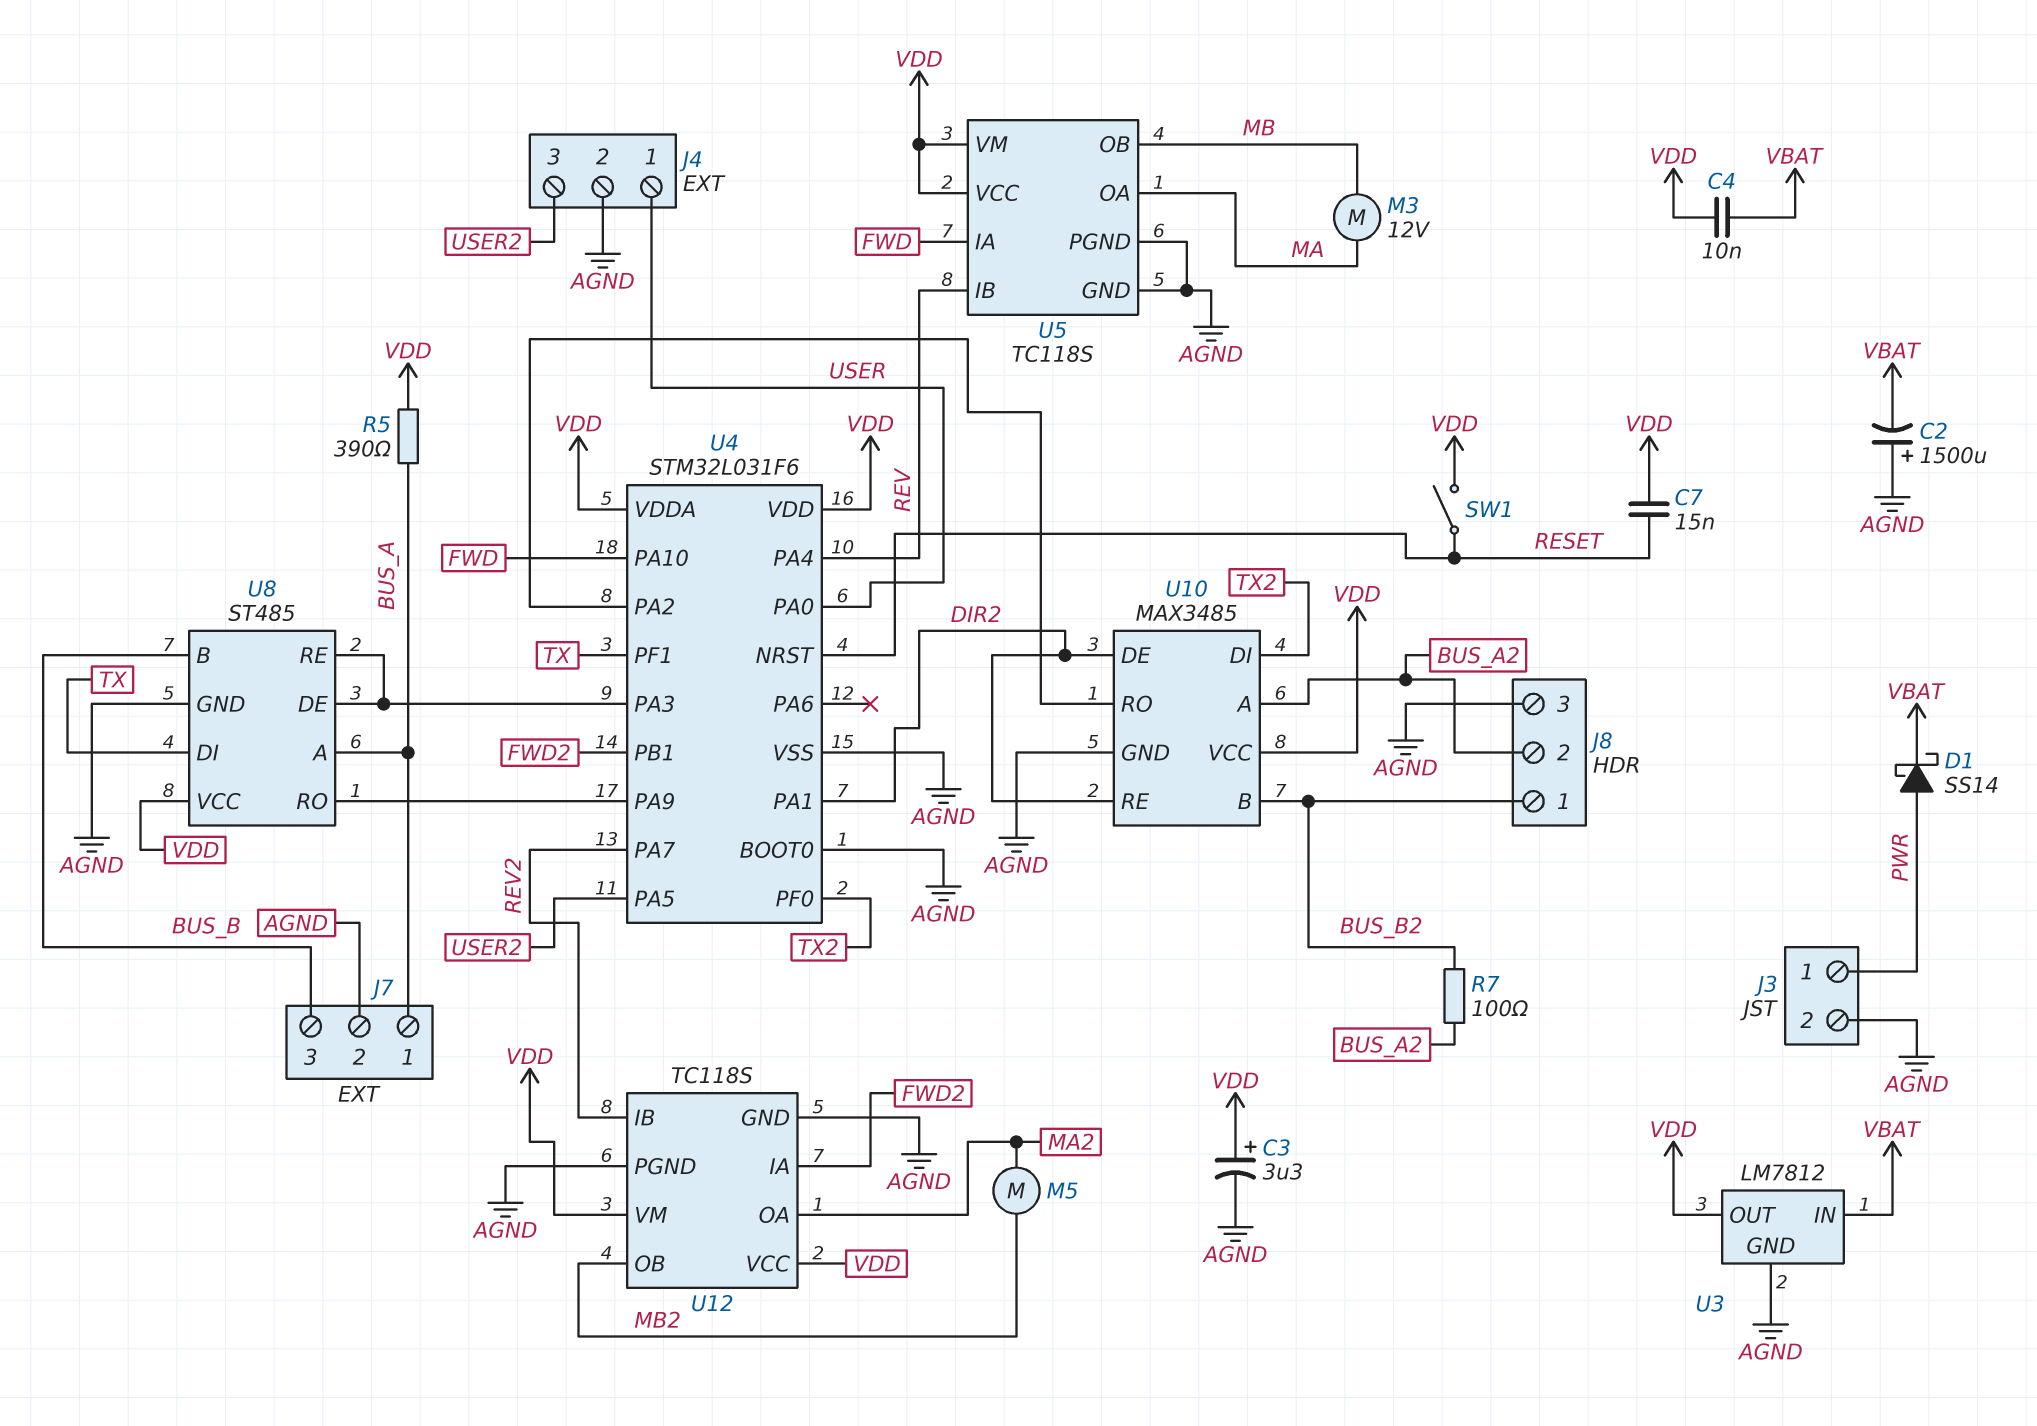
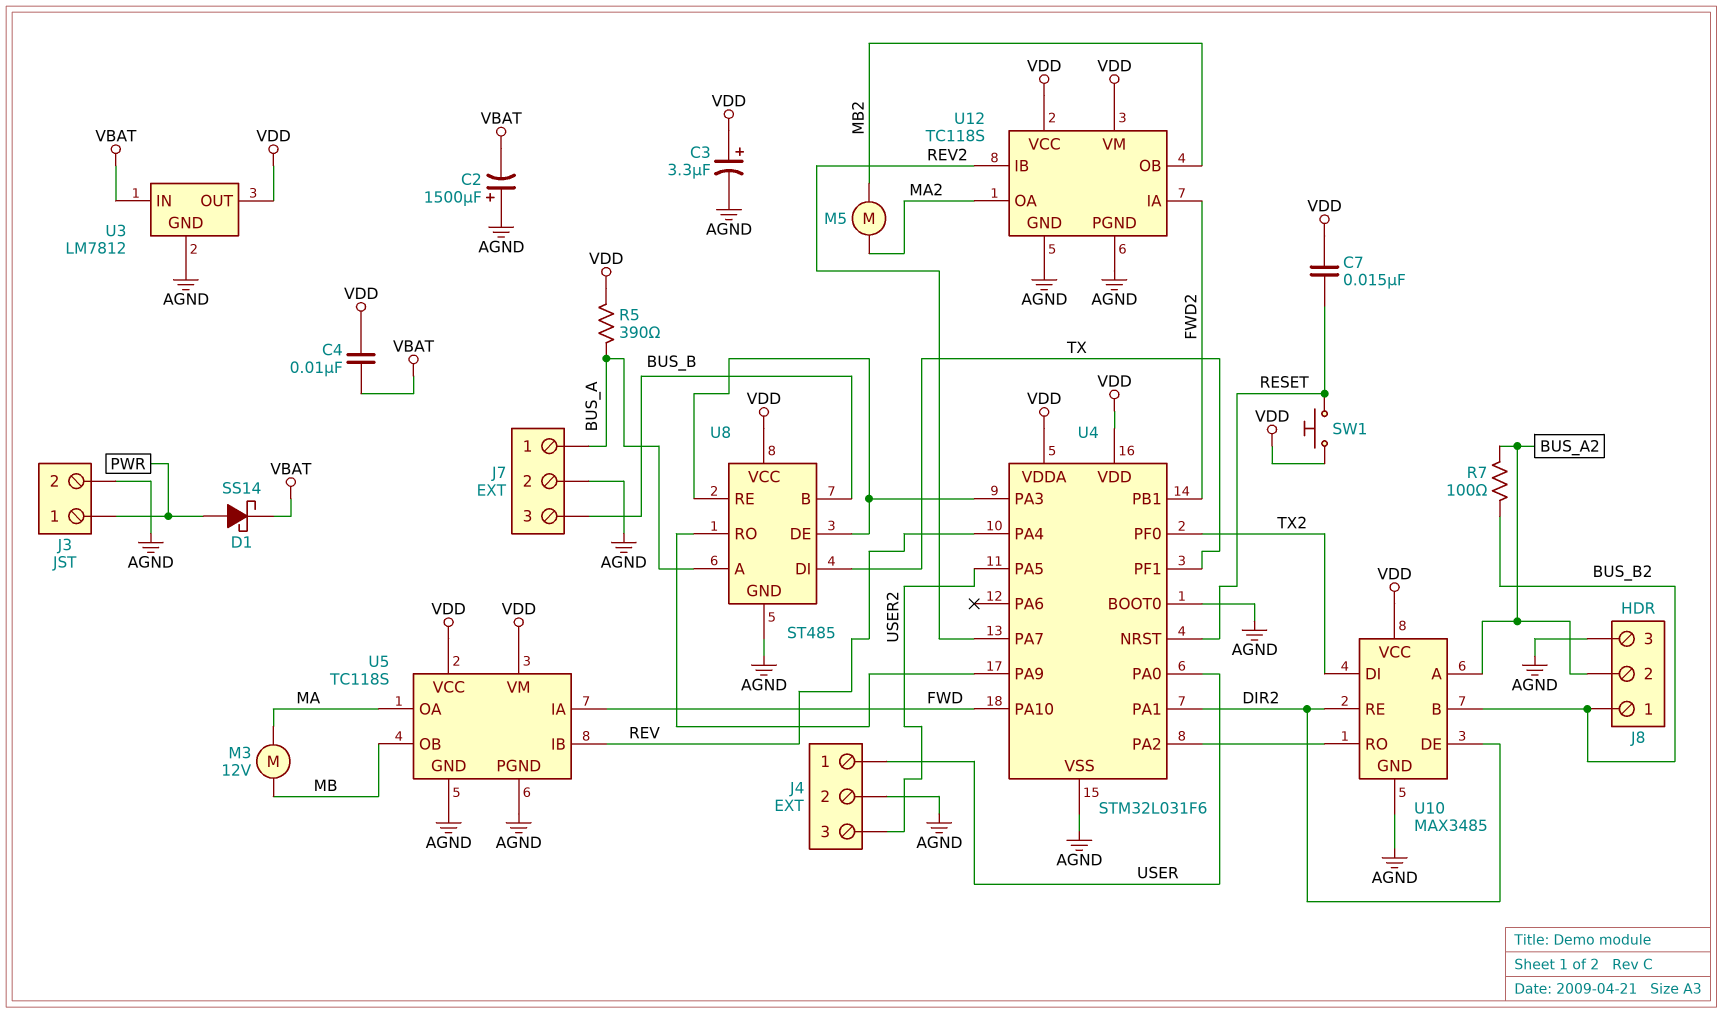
SW1: switch (RESET, VDD) -> button (RESET, VDD)

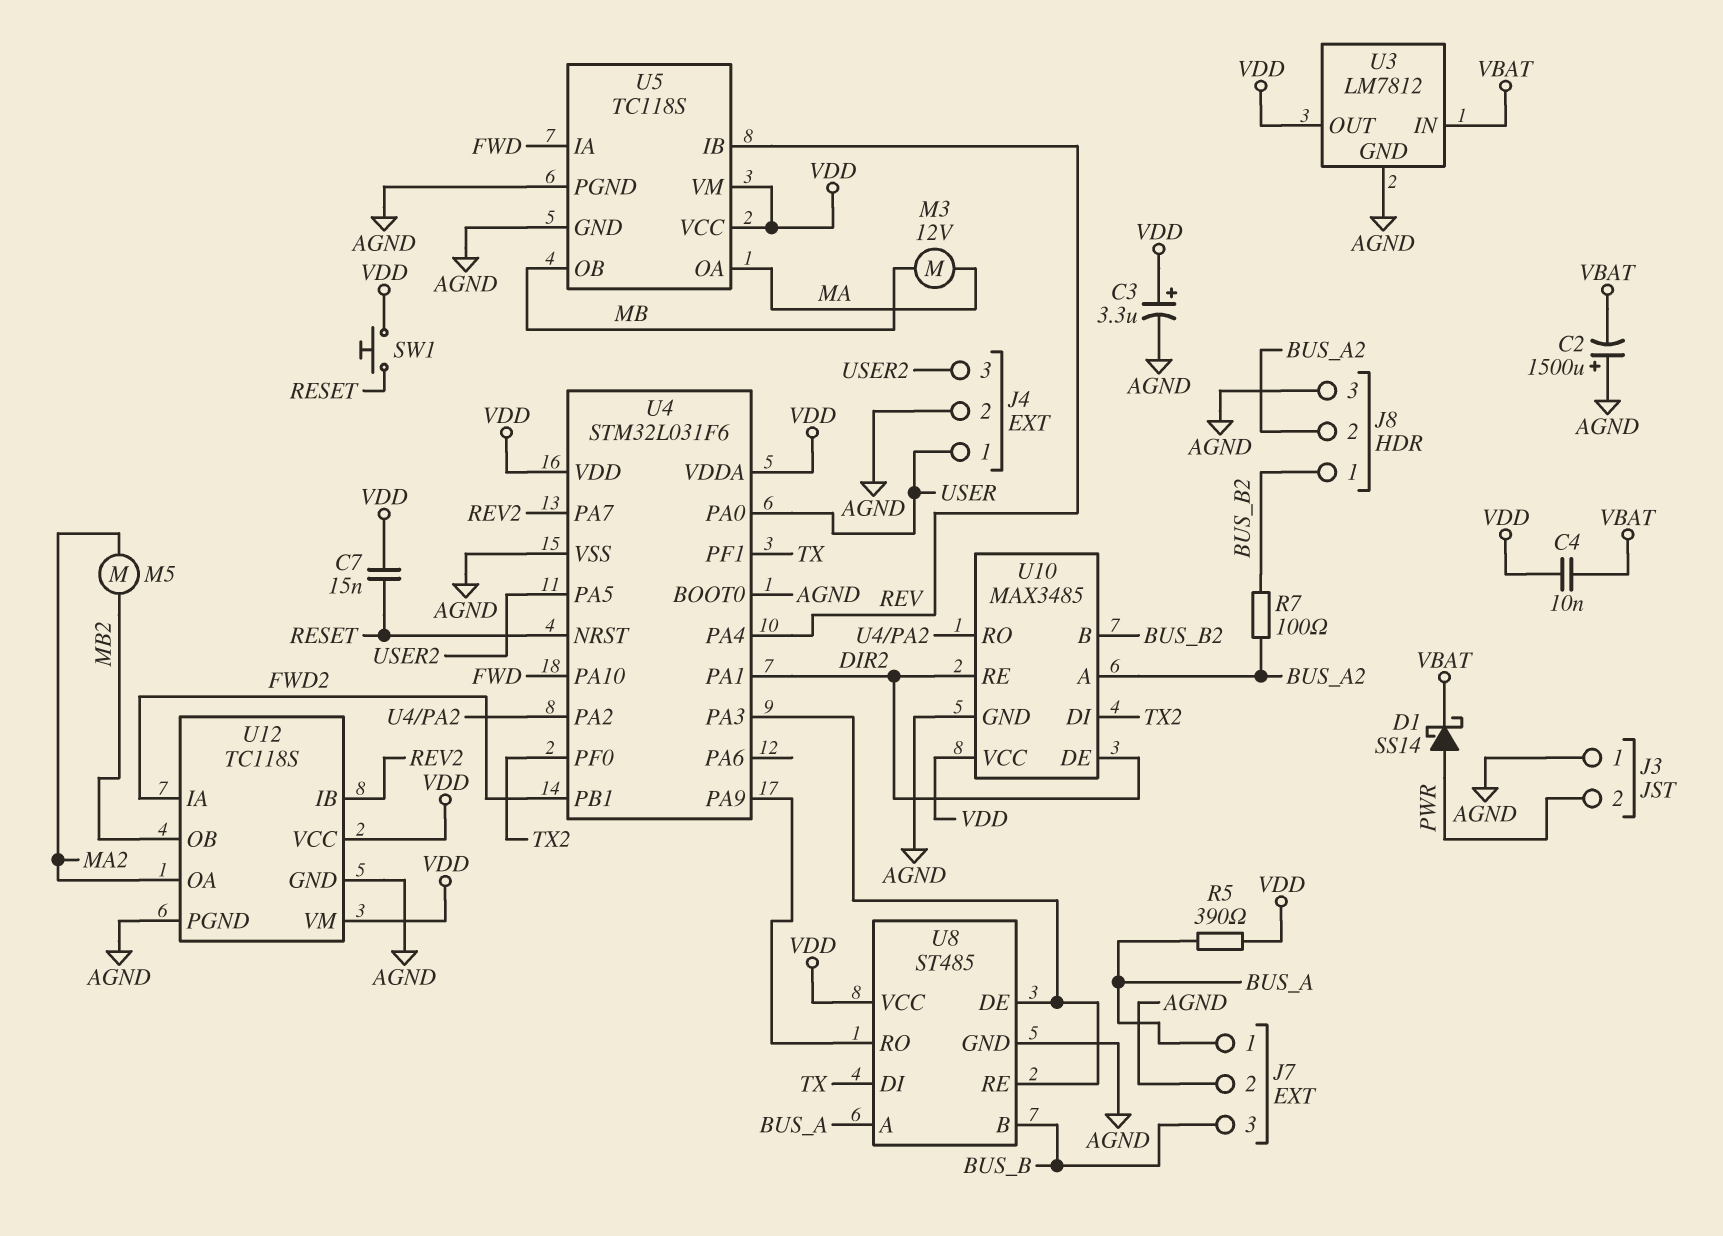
J3 pin 1: PWR -> AGND
J3 pin 2: AGND -> PWR

